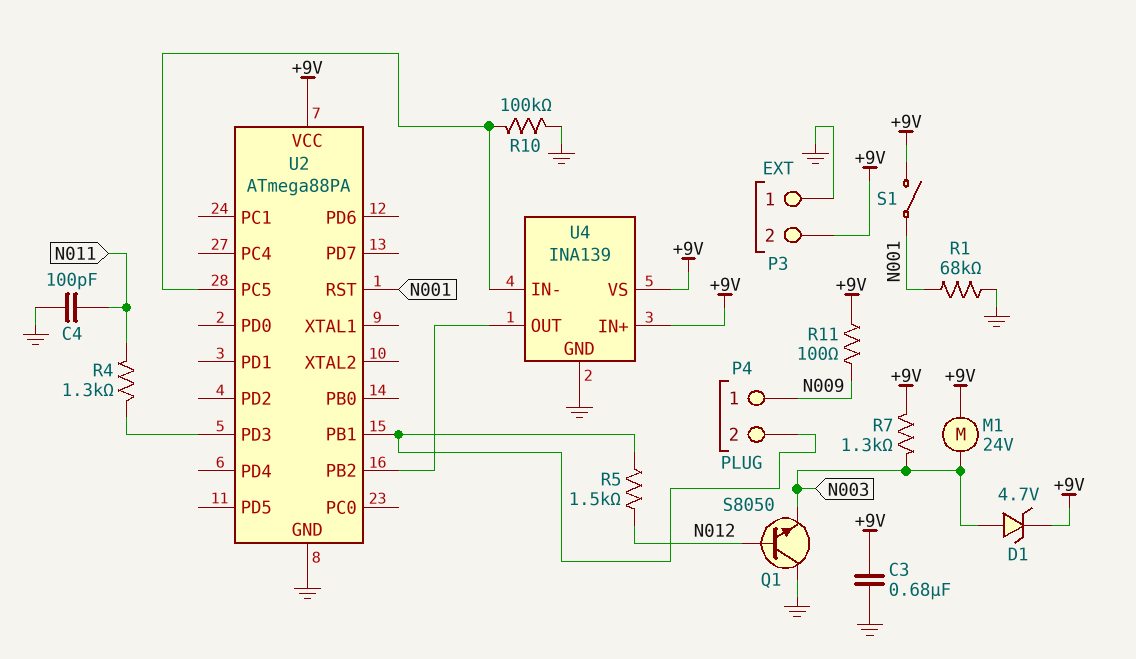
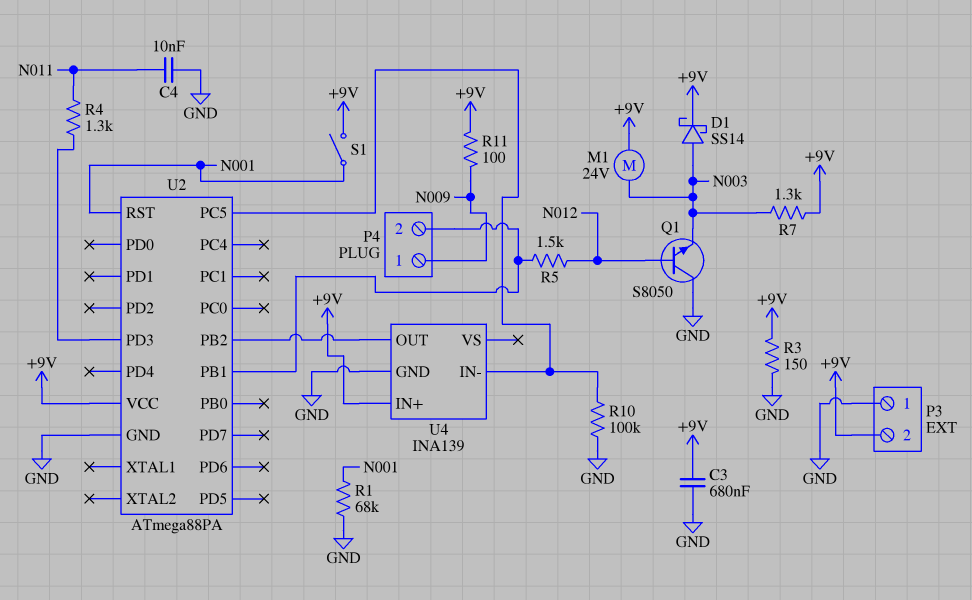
C4: 100pF (GND, N011) -> 10nF (GND, N011)
D1: zener 4.7V (A N003, K +9V) -> schottky SS14 (A N003, K +9V)
R3: none -> 150 (+9V, GND)
U4 pin VS: +9V -> none

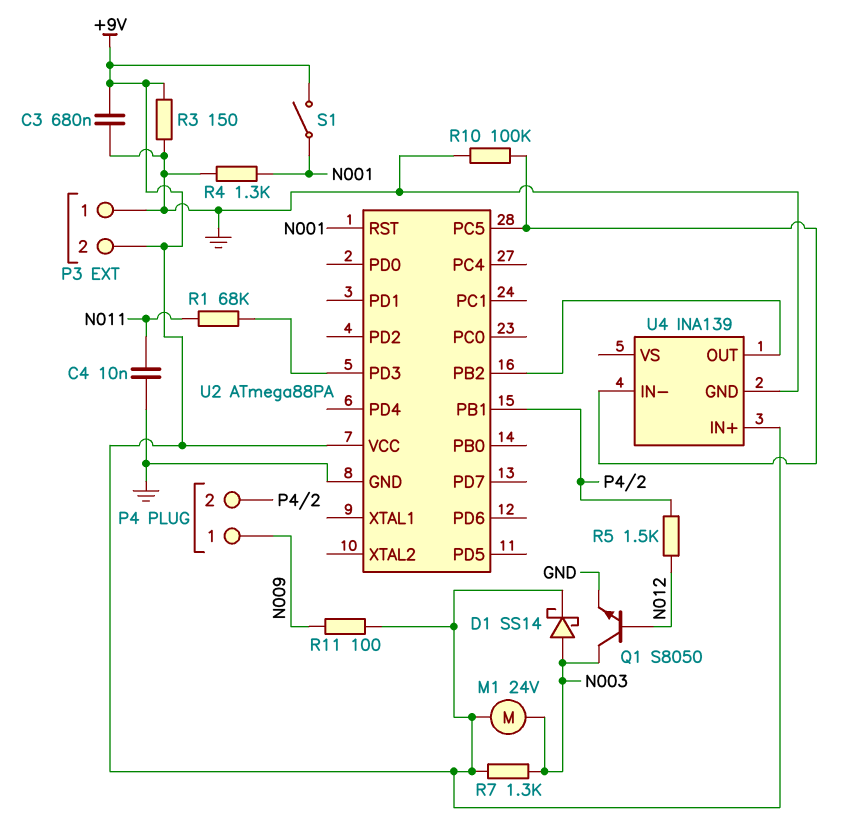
Q1: NPN S8050 (B N012, C GND, E N003) -> NPN S8050 (B N012, C N003, E GND)
R1: 68k (GND, N001) -> 68k (N011, U2/PD3)
R4: 1.3k (N011, U2/PD3) -> 1.3k (GND, N001)

